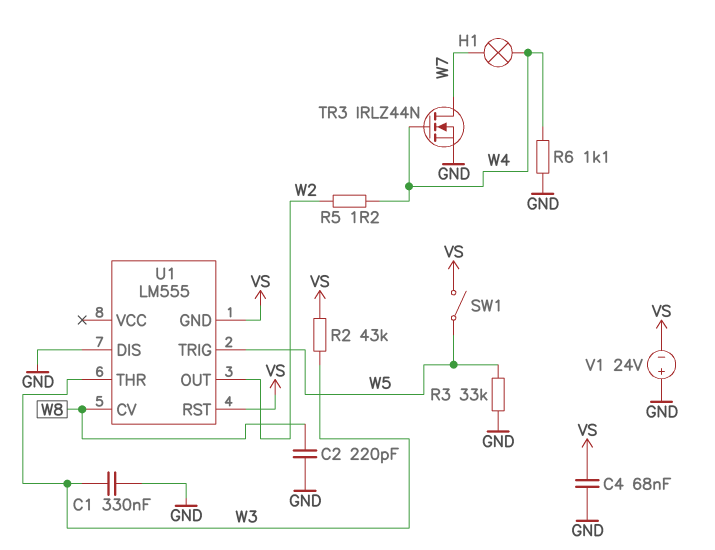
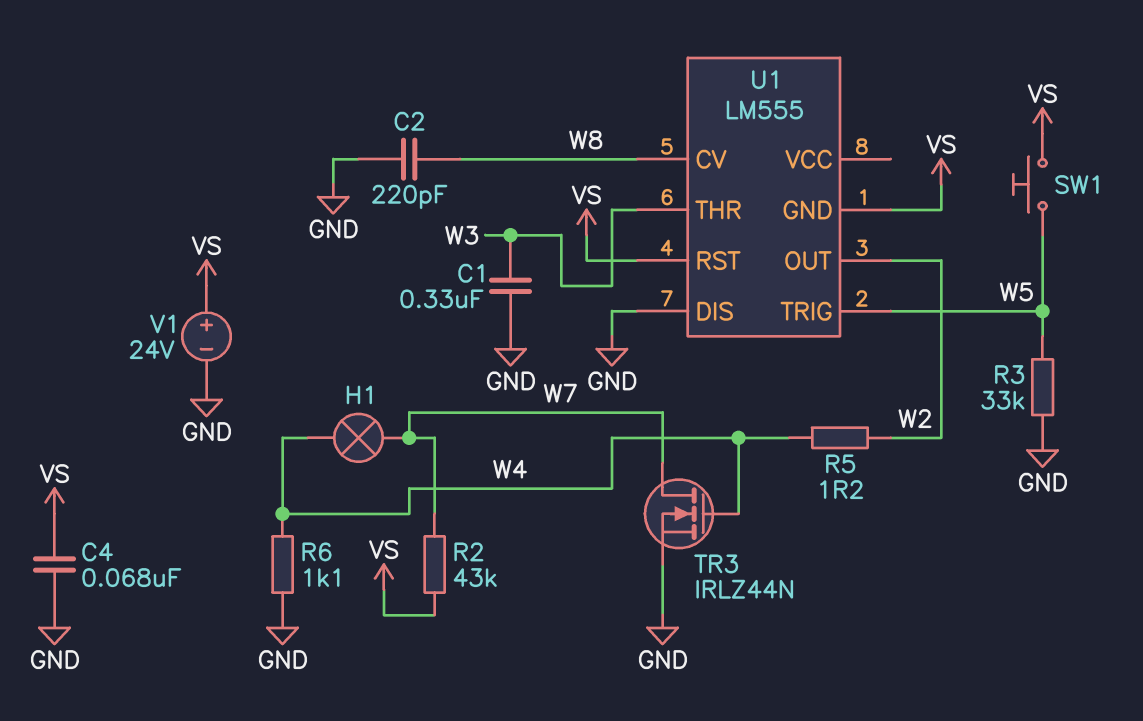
R2: 43k (VS, W3) -> 43k (VS, W7)
SW1: switch (VS, W5) -> button (VS, W5)
V1: 24V (plus GND, minus VS) -> 24V (plus VS, minus GND)

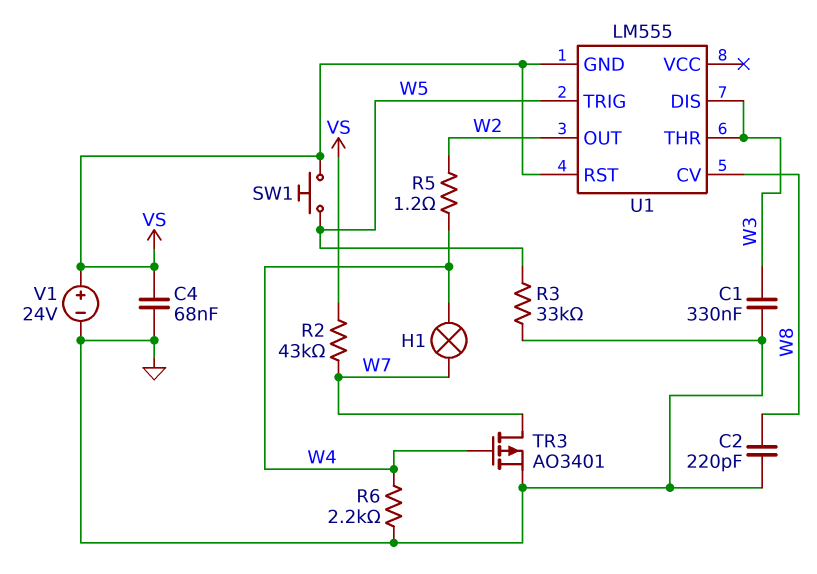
R6: 1.1k (GND, W4) -> 2.2k (GND, W4)
TR3: NMOS IRLZ44N (G W4, D W7, S GND) -> PMOS AO3401 (G W4, D W7, S GND)
U1 pin DIS: GND -> W3

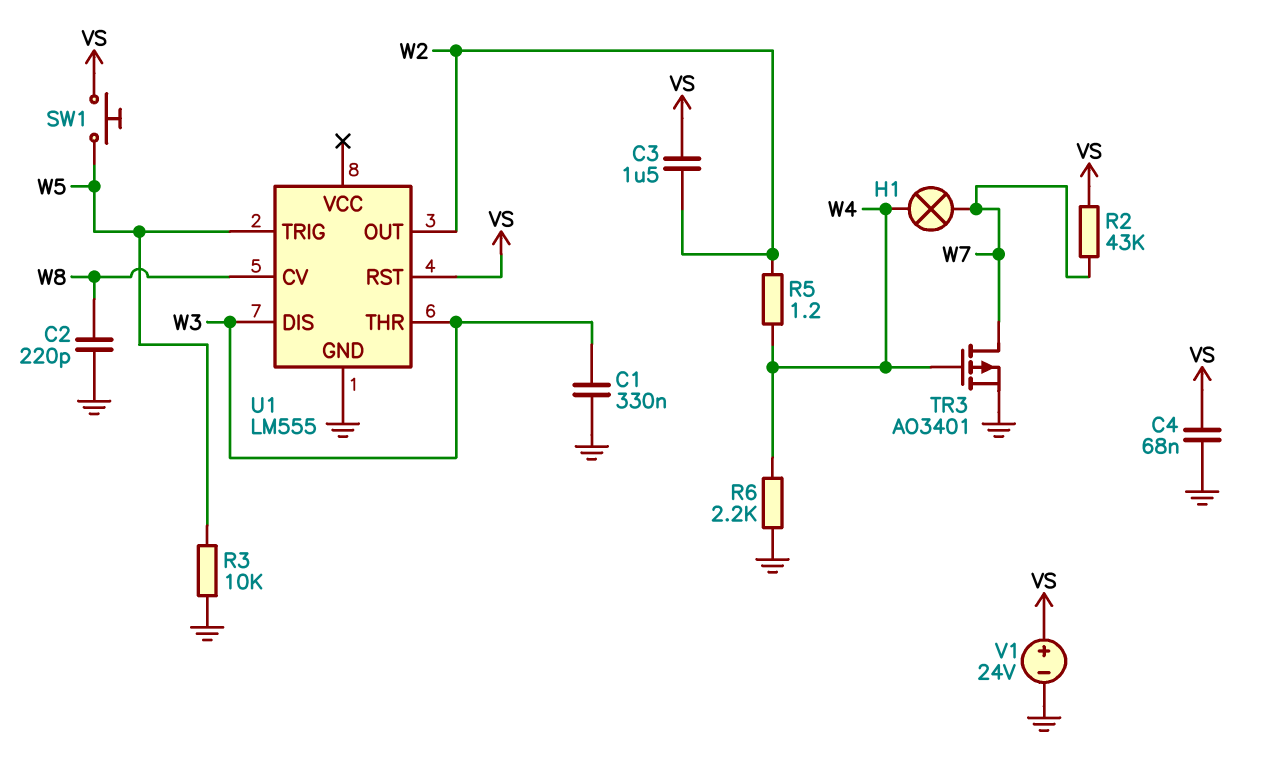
C3: none -> 1.5uF (VS, W2)
R3: 33k (GND, W5) -> 10k (GND, W5)
U1 pin GND: VS -> GND

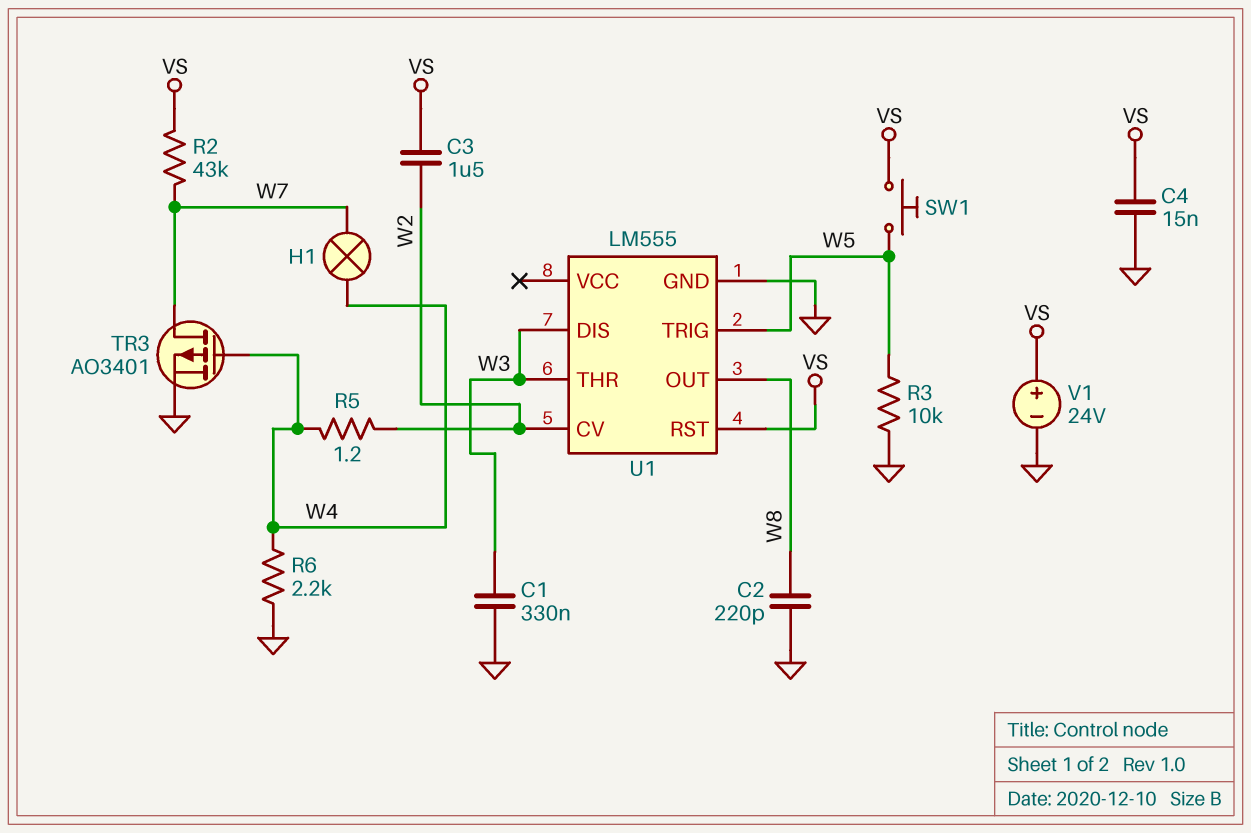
C4: 68nF (GND, VS) -> 15nF (GND, VS)
U1 pin CV: W8 -> W2
U1 pin OUT: W2 -> W8

